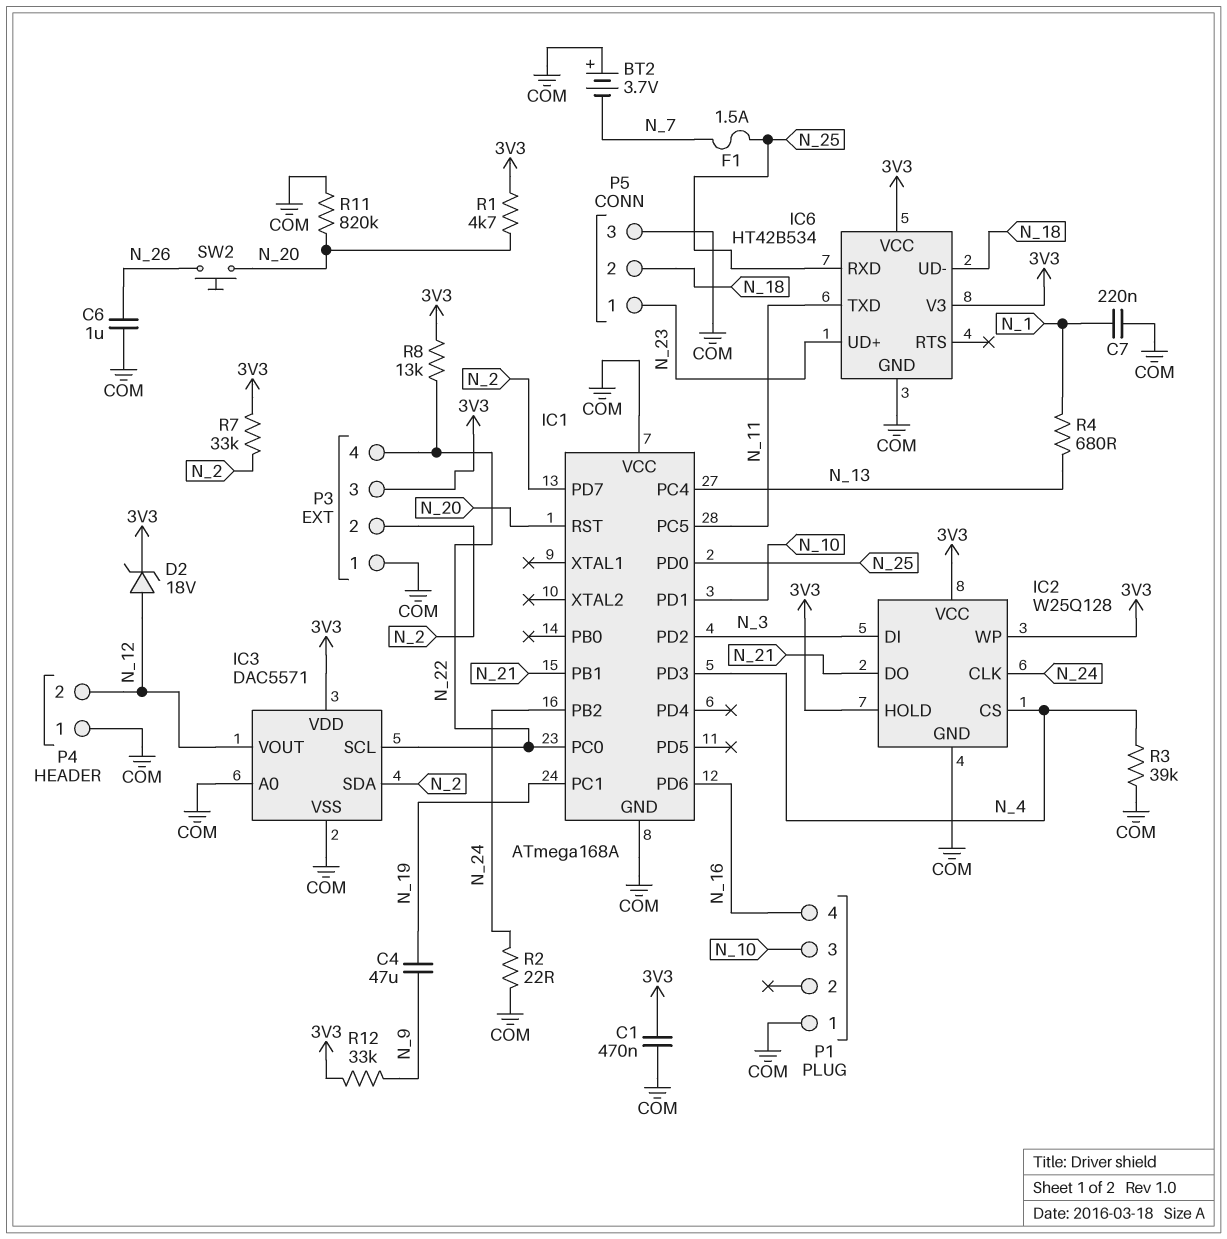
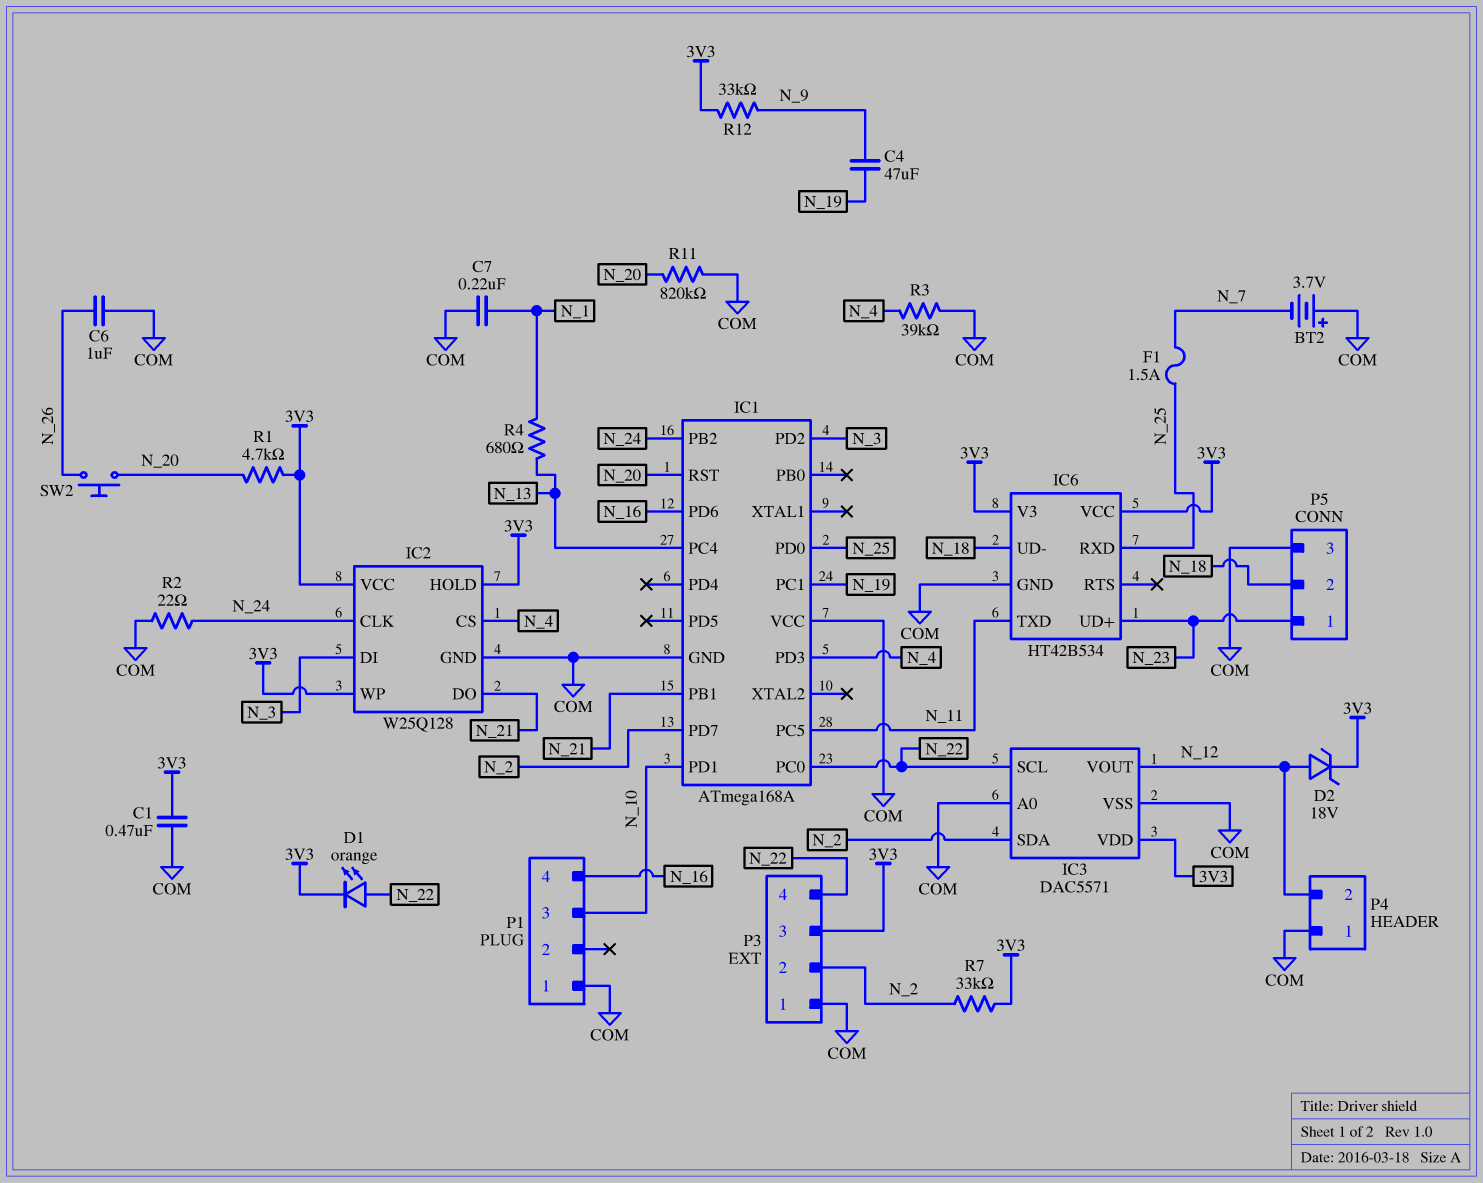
D1: none -> LED orange (A N_22, K 3V3)
R8: 13k (3V3, N_22) -> none

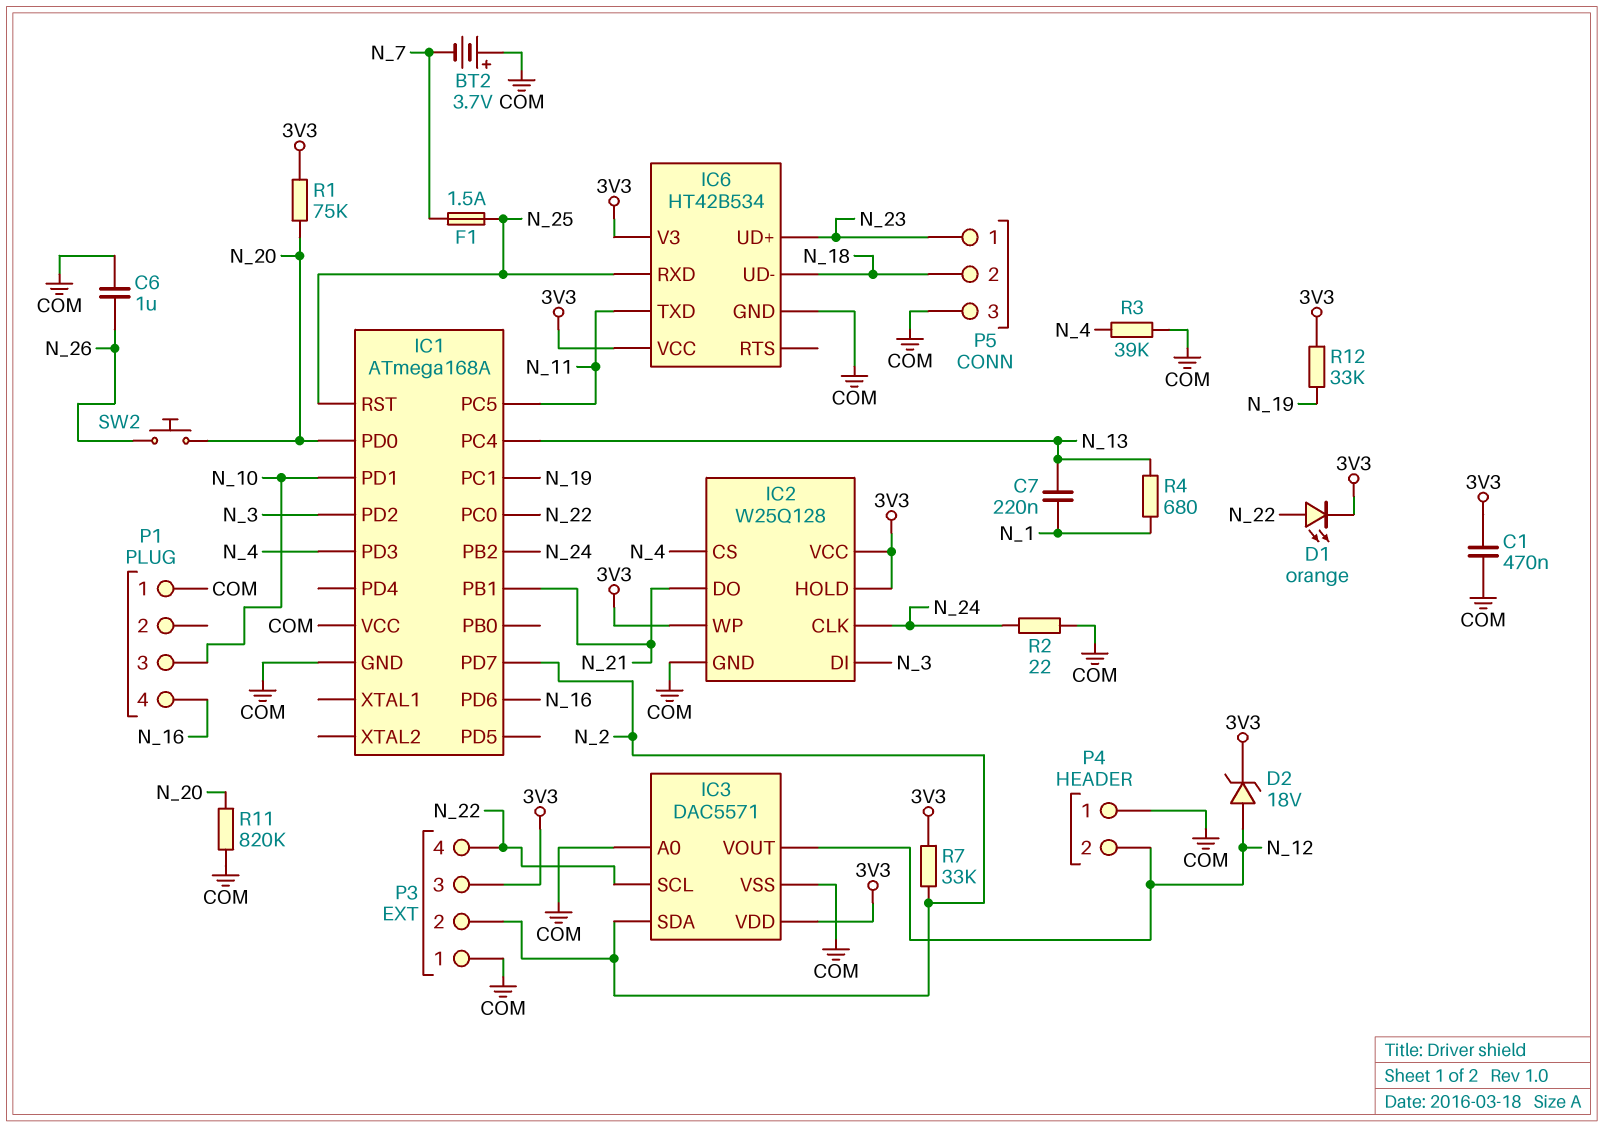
C4: 47uF (N_9, N_19) -> none
C7: 220nF (COM, N_1) -> 220nF (N_1, N_13)
IC1 pin PD0: N_25 -> N_20
IC1 pin RST: N_20 -> N_25
R1: 4.7k (3V3, N_20) -> 75k (3V3, N_20)
R12: 33k (3V3, N_9) -> 33k (3V3, N_19)

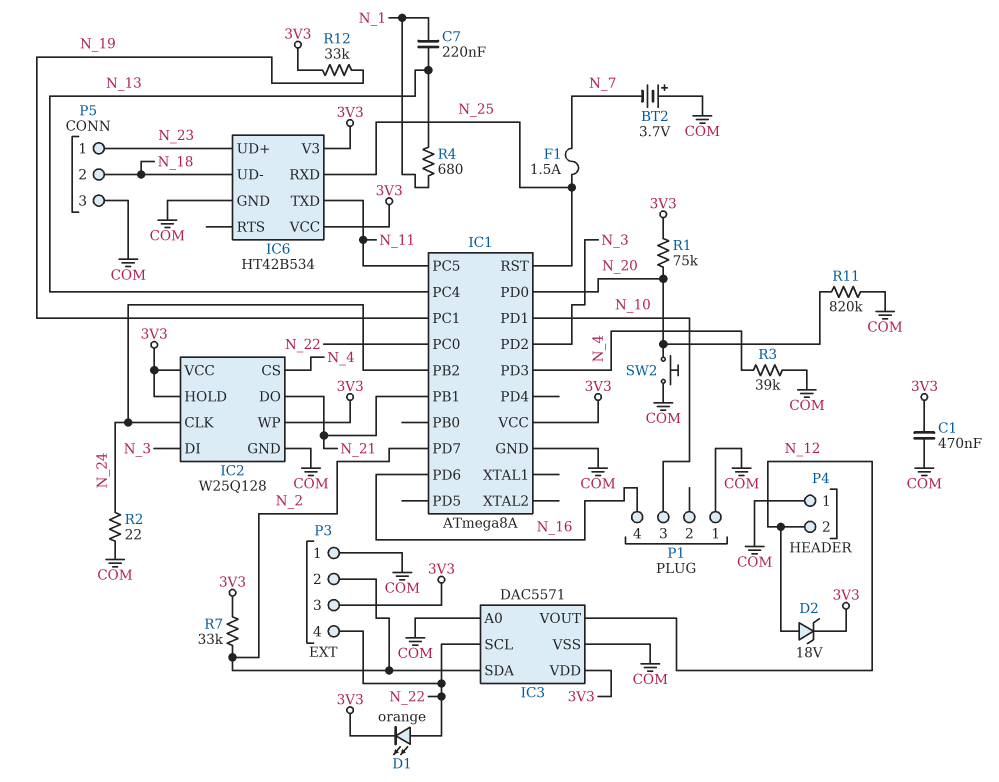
C6: 1uF (COM, N_26) -> none
IC1: ATmega168A -> ATmega8A
IC1 pin VCC: COM -> 3V3
SW2: button (N_20, N_26) -> button (COM, N_20)

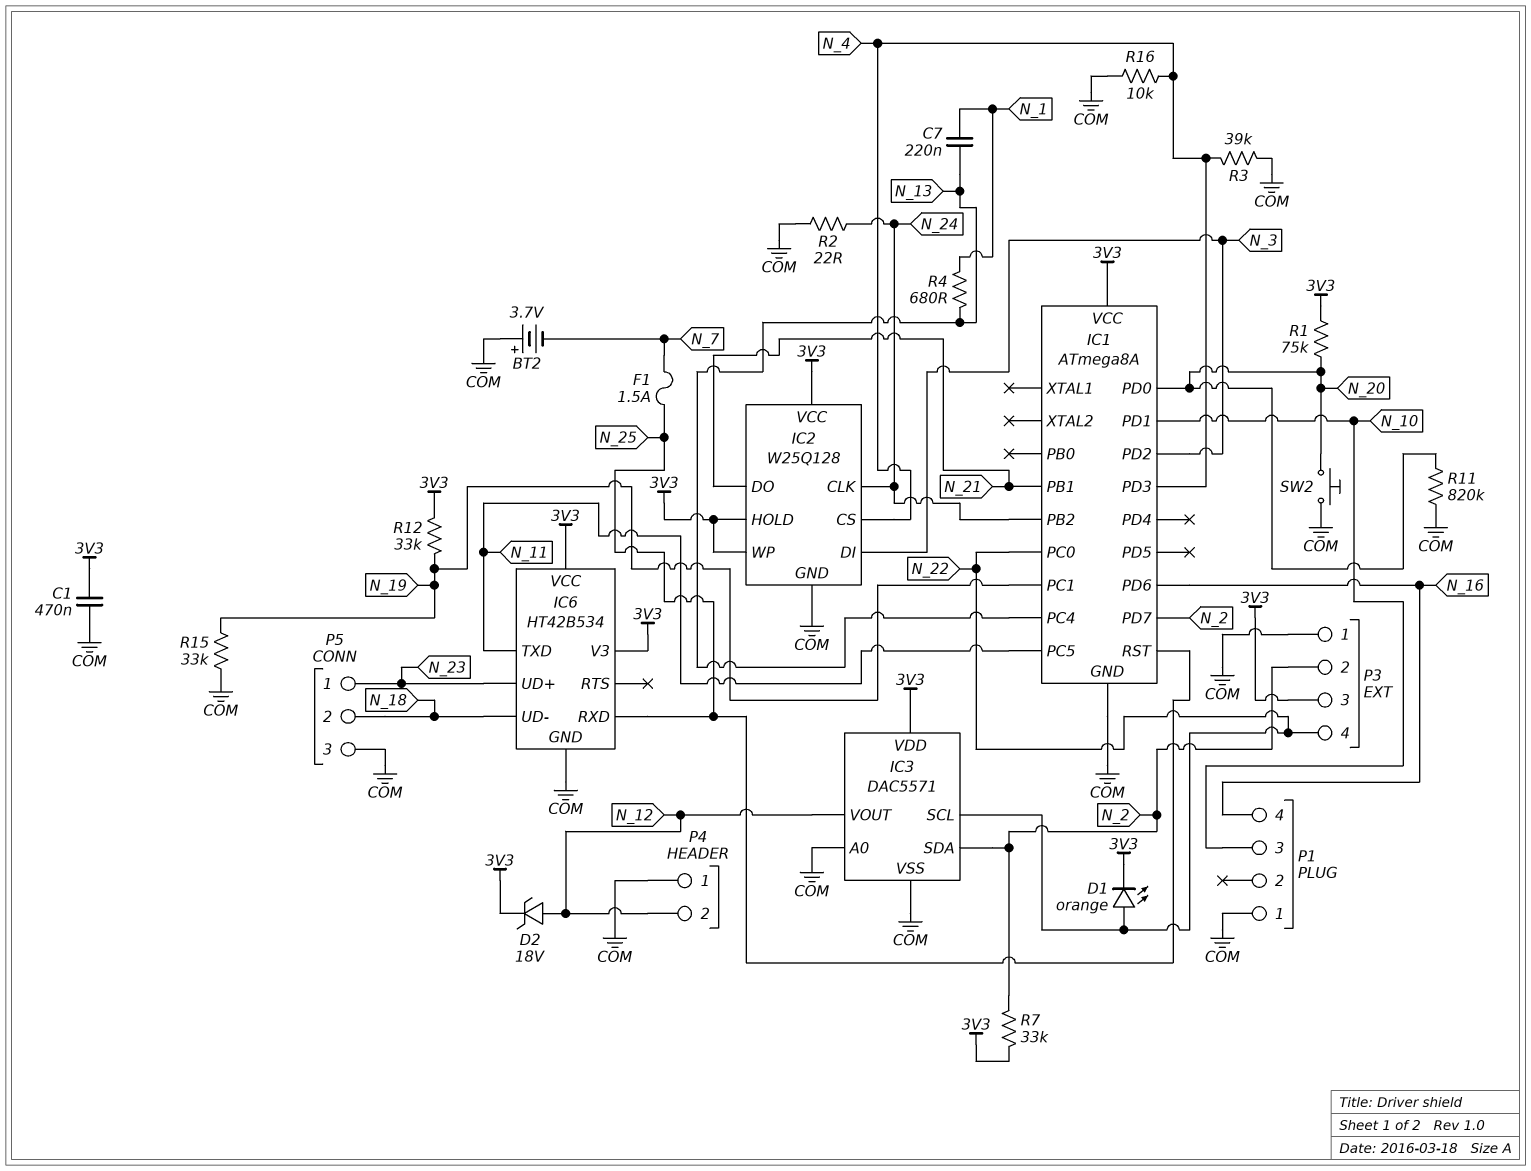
R15: none -> 33k (COM, N_19)
R16: none -> 10k (COM, N_4)

